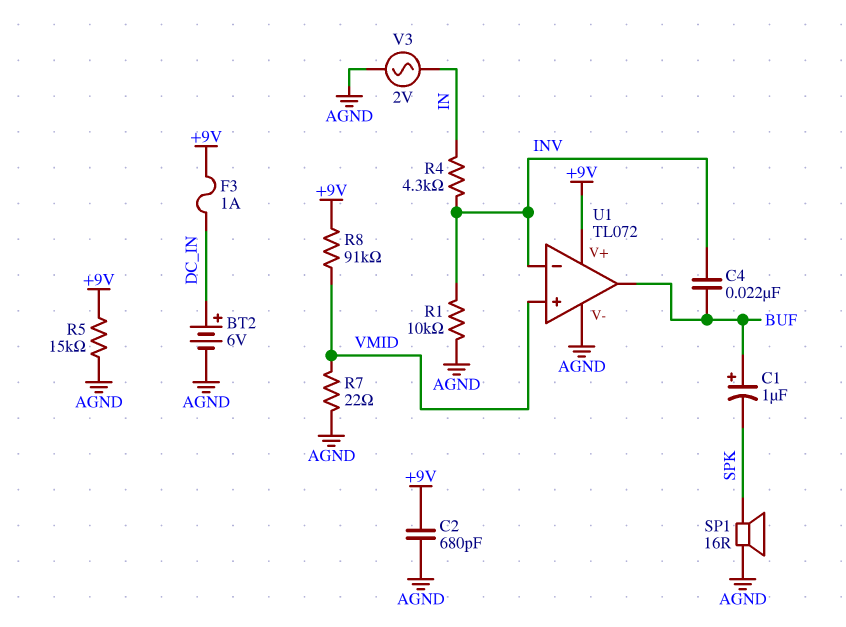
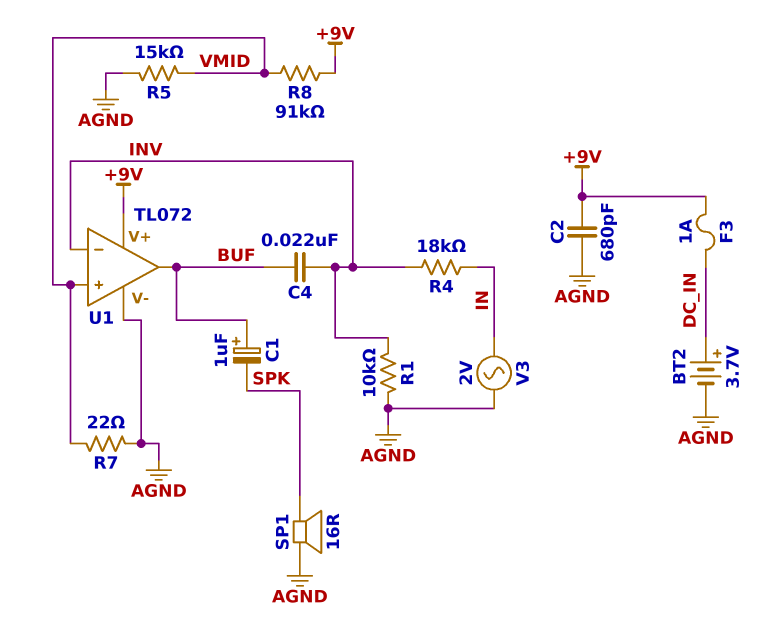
BT2: 6V (plus DC_IN, minus AGND) -> 3.7V (plus DC_IN, minus AGND)
R4: 4.3k (IN, INV) -> 18k (IN, INV)
R5: 15k (+9V, AGND) -> 15k (AGND, VMID)

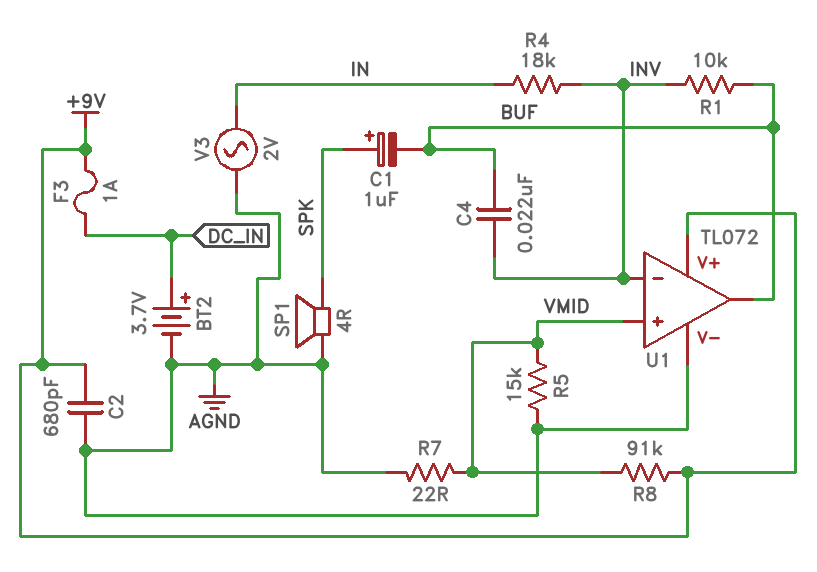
C1: 1uF (plus BUF, minus SPK) -> 1uF (plus SPK, minus BUF)
R1: 10k (AGND, INV) -> 10k (BUF, INV)
SP1: speaker 16R (AGND, SPK) -> speaker 4R (AGND, SPK)

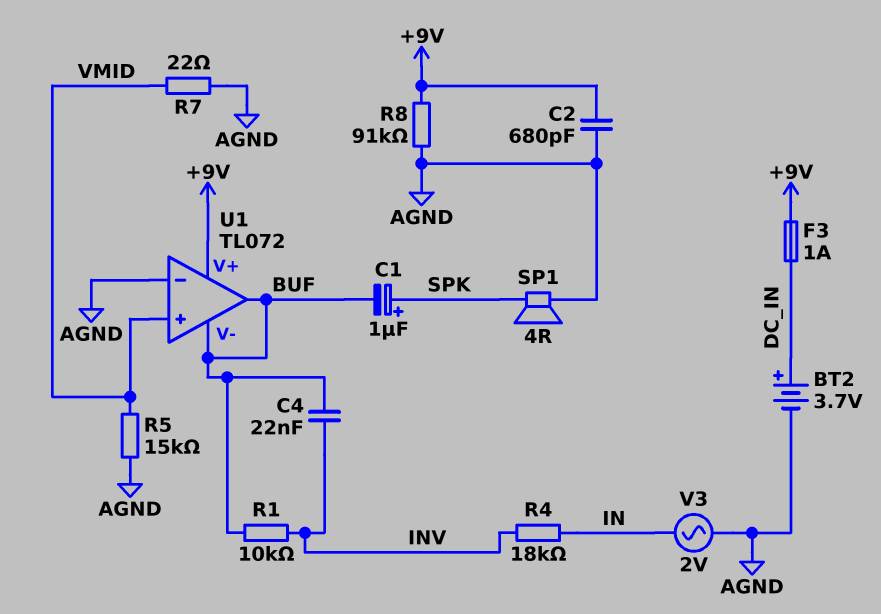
R8: 91k (+9V, VMID) -> 91k (+9V, AGND)
U1 pin V-: AGND -> BUF
U1 pin in-: INV -> AGND

